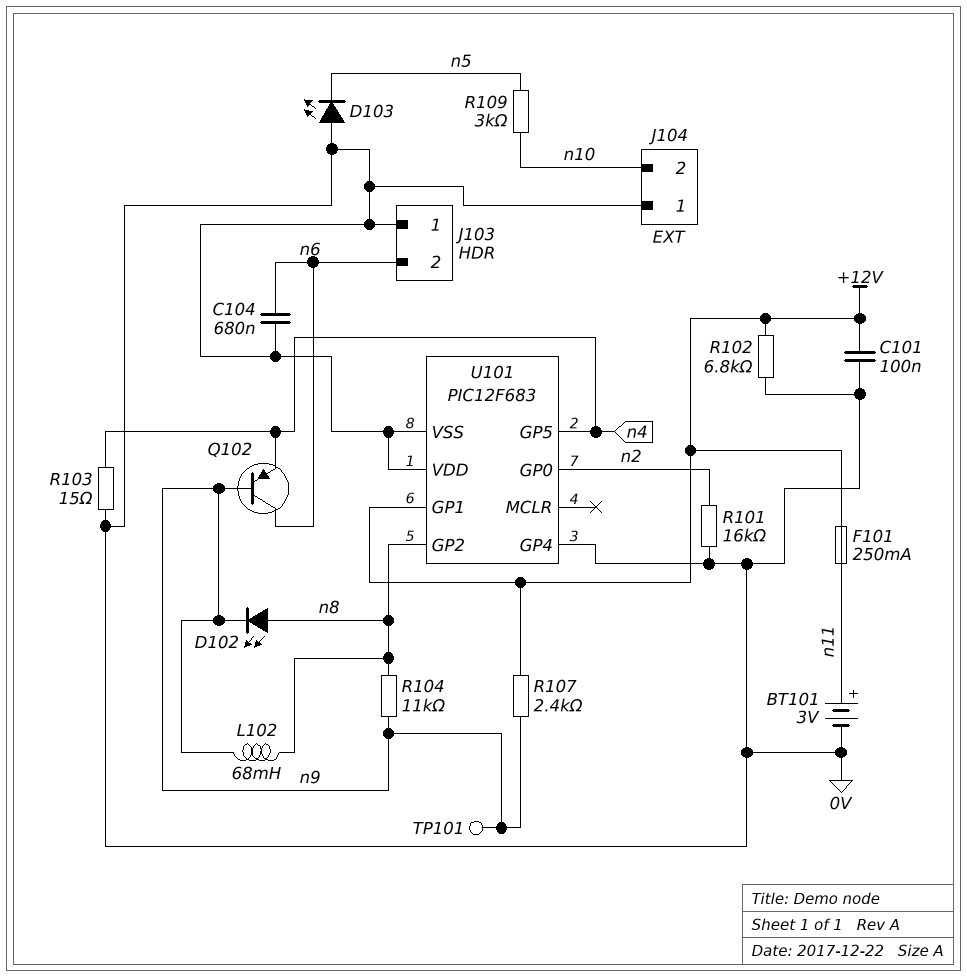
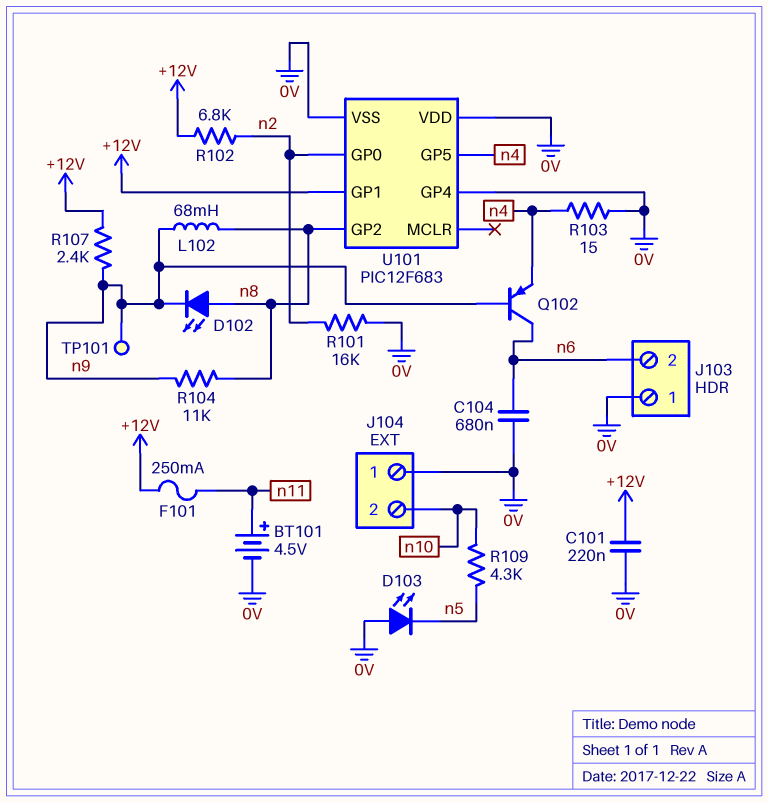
BT101: 3V (plus n11, minus 0V) -> 4.5V (plus n11, minus 0V)
C101: 100nF (+12V, 0V) -> 220nF (+12V, 0V)
R102: 6.8k (+12V, 0V) -> 6.8k (+12V, n2)
R109: 3k (n5, n10) -> 4.3k (n5, n10)

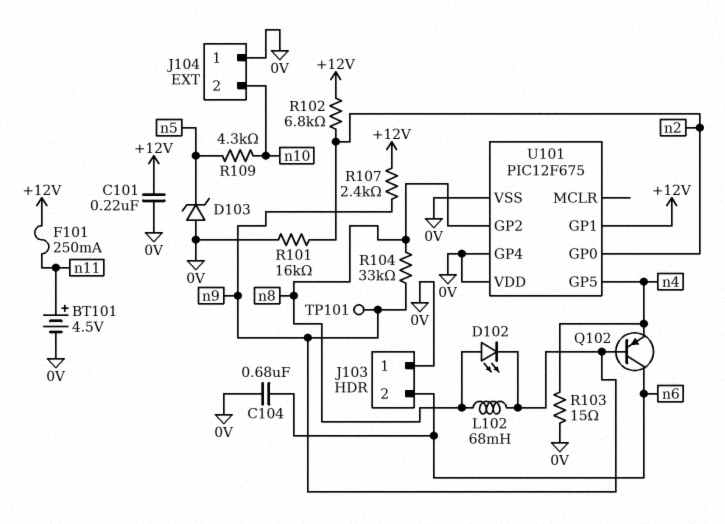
D103: LED (A 0V, K n5) -> zener (A 0V, K n5)
R104: 11k (n8, n9) -> 33k (n8, n9)
U101: PIC12F683 -> PIC12F675

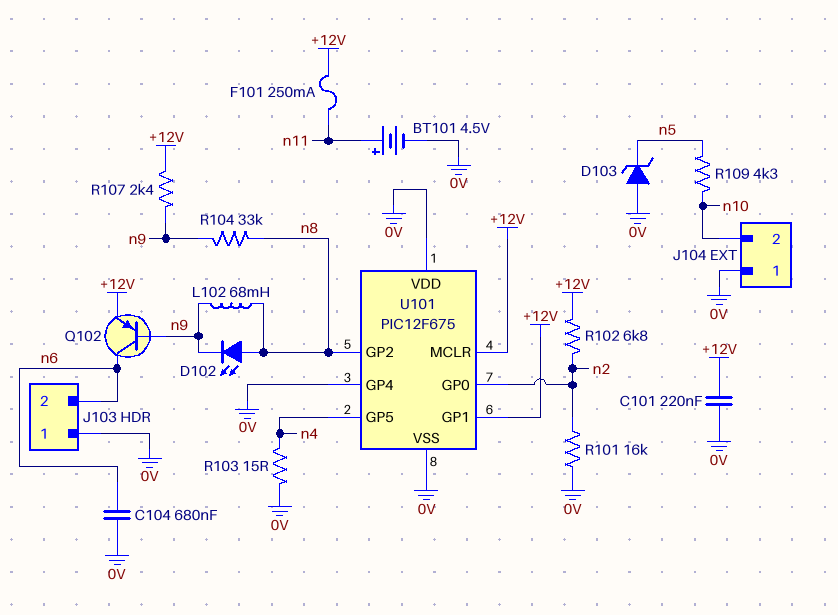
Q102: PNP (B n9, C n6, E n4) -> PNP (B n9, C n6, E +12V)
TP101: test point (n9) -> none
U101 pin MCLR: none -> +12V

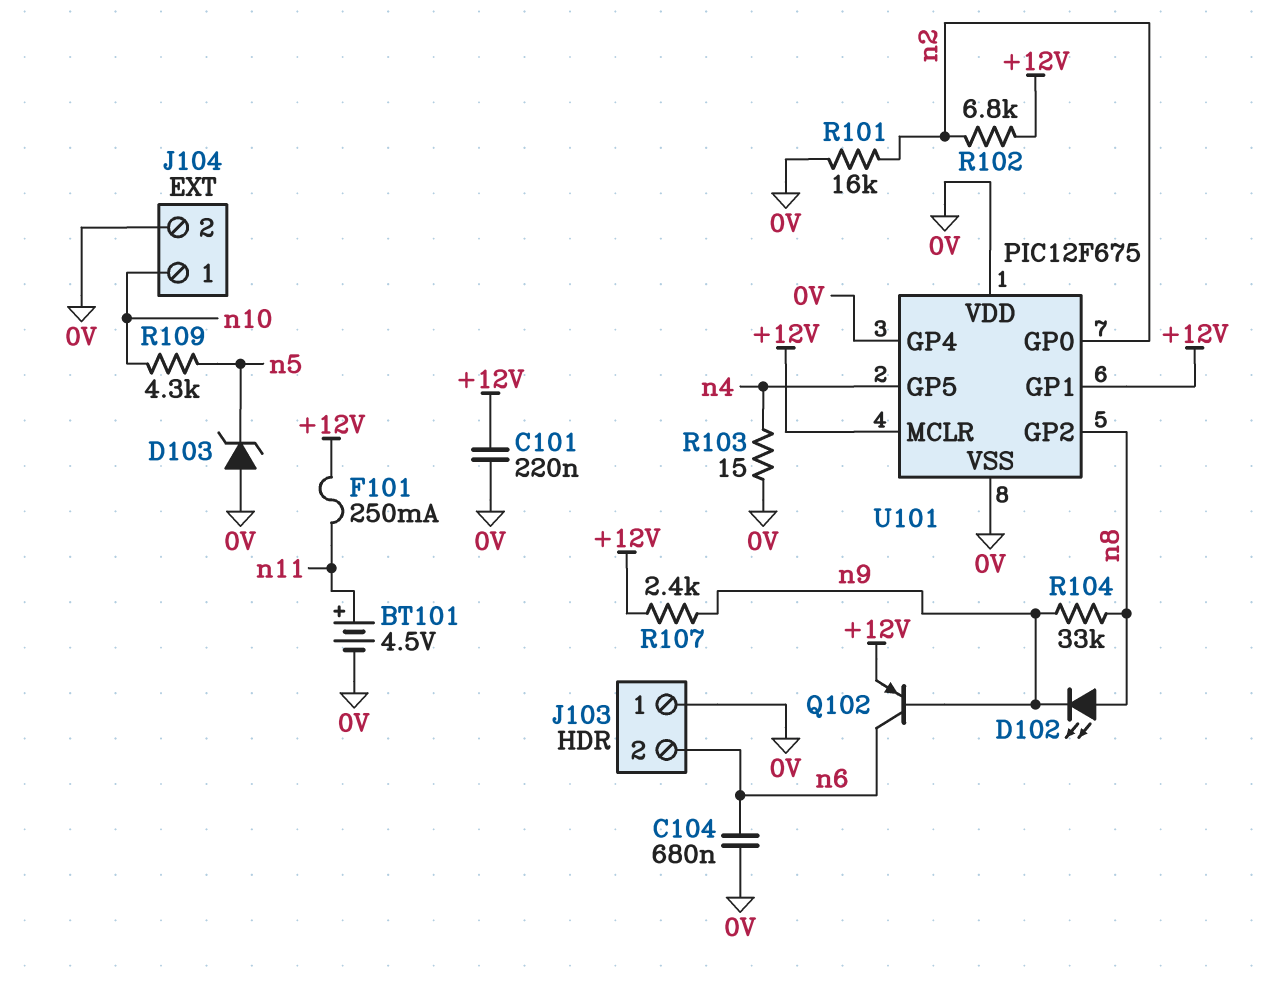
J104 pin 1: 0V -> n10
J104 pin 2: n10 -> 0V
L102: 68mH (n8, n9) -> none

